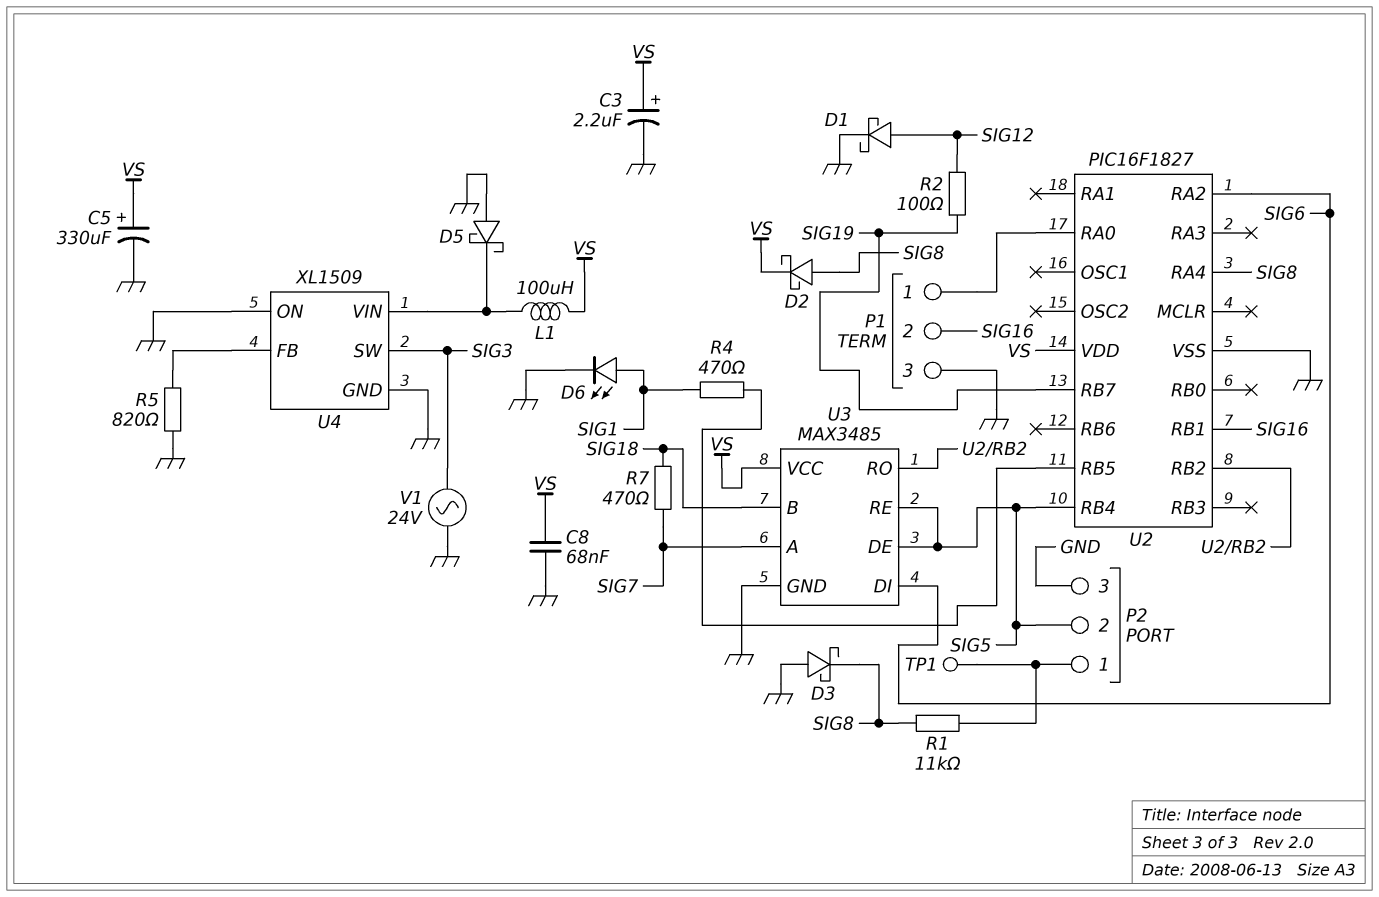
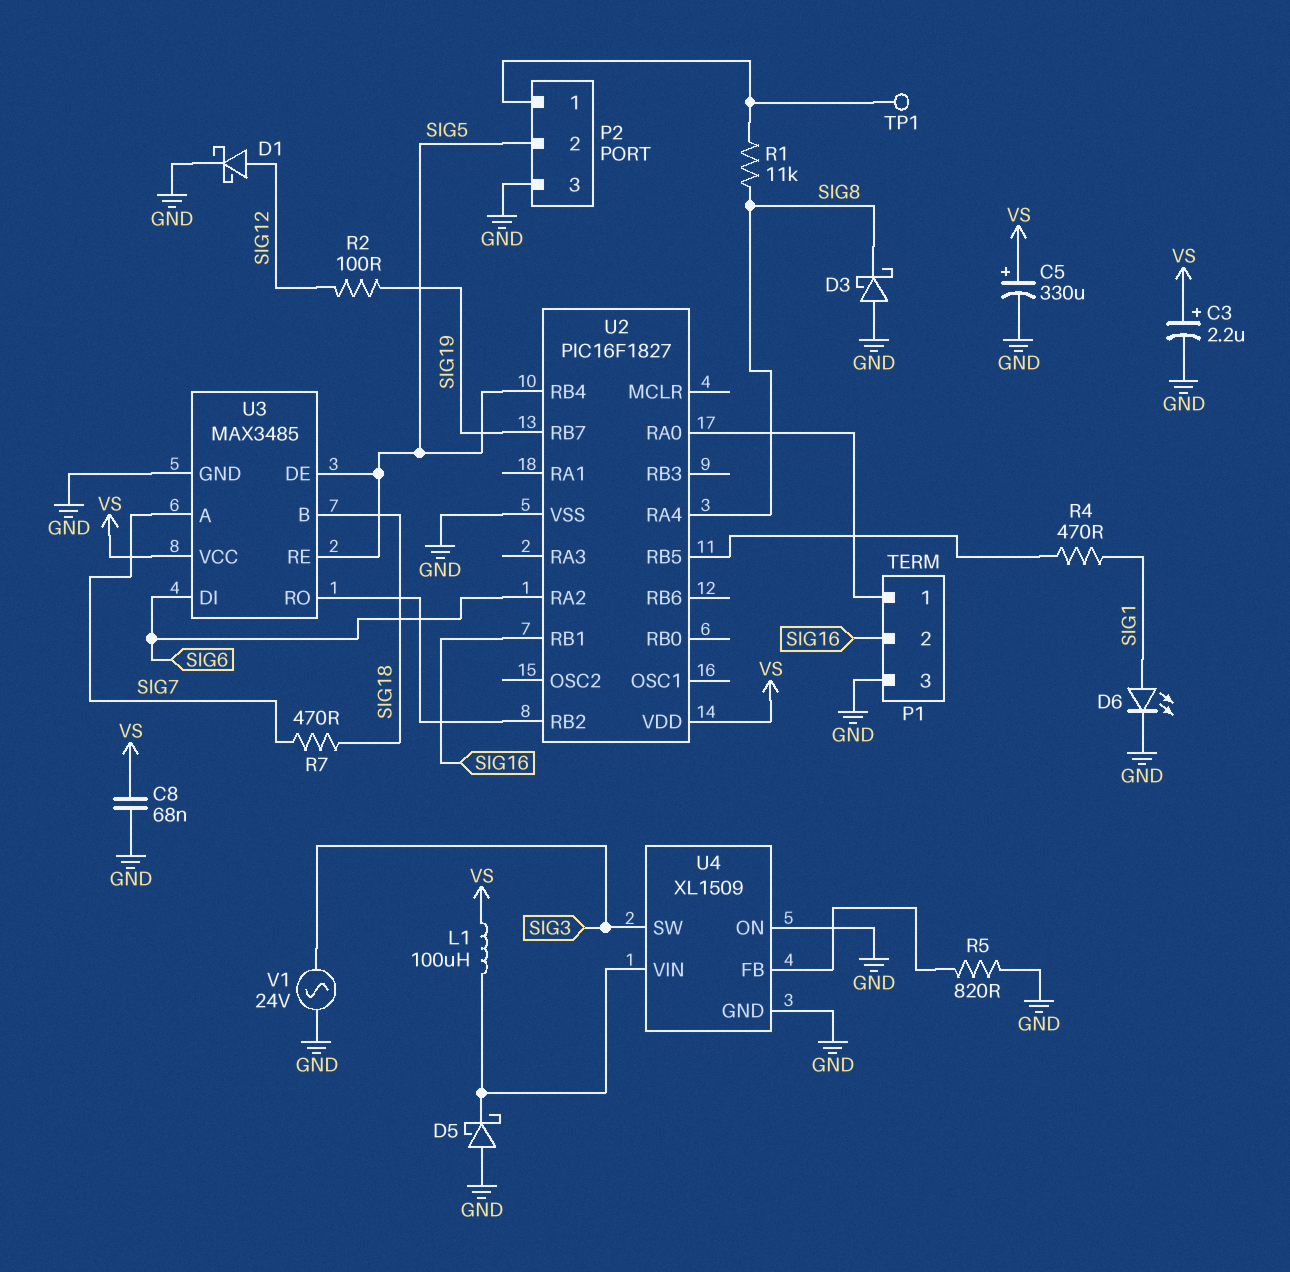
D2: schottky (A SIG8, K VS) -> none

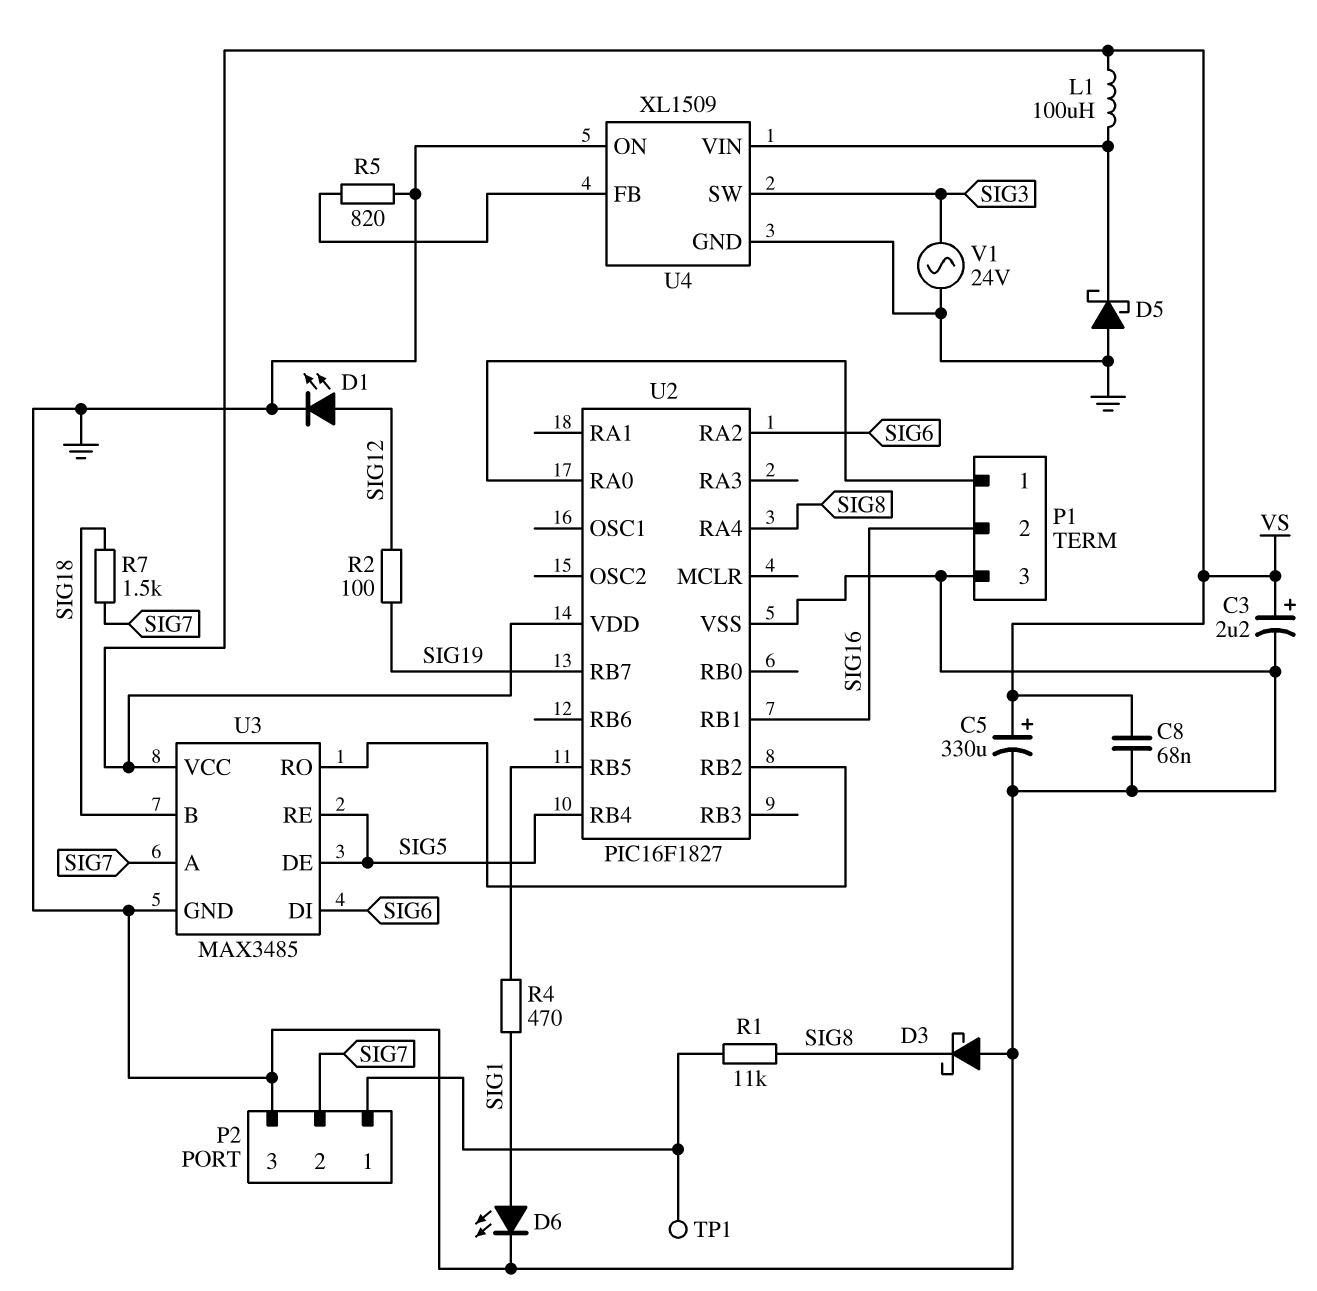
D1: schottky (A SIG12, K GND) -> LED (A SIG12, K GND)
P2 pin 2: SIG5 -> SIG7
R7: 470 (SIG7, SIG18) -> 1.5k (SIG7, SIG18)

